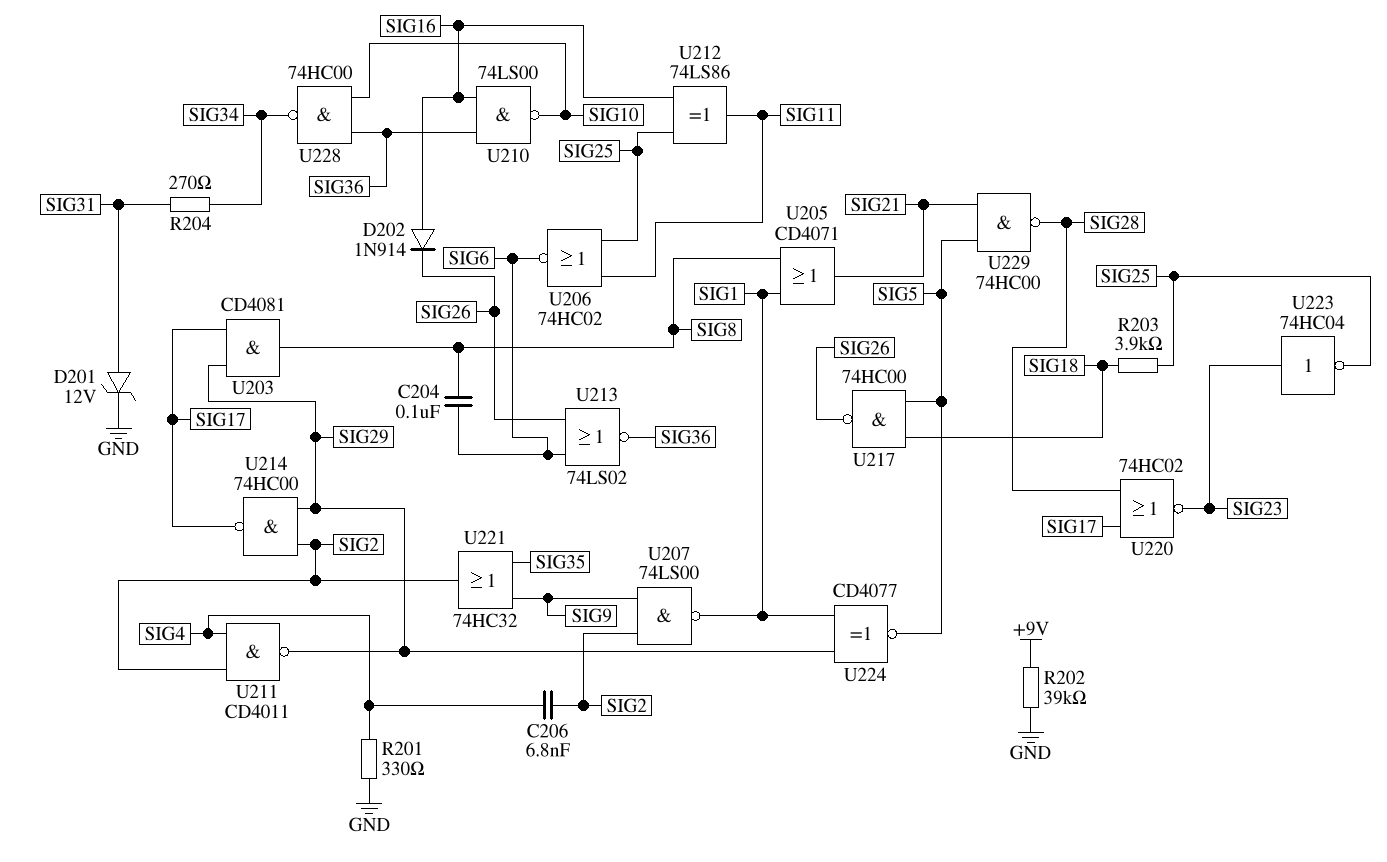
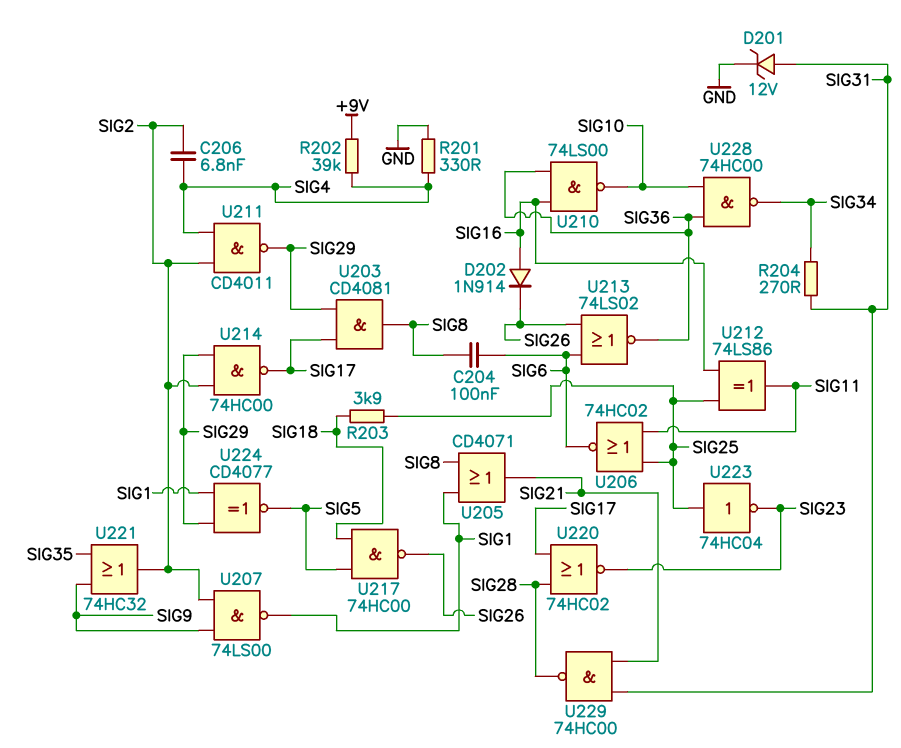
R202: 39k (+9V, GND) -> 39k (+9V, SIG4)
U223: NOT 74HC04 (in SIG23, out SIG25) -> NOT 74HC04 (in SIG25, out SIG23)
U229: NAND 74HC00 (in SIG5, in SIG21, out SIG28) -> NAND 74HC00 (in SIG21, in SIG31, out SIG28)

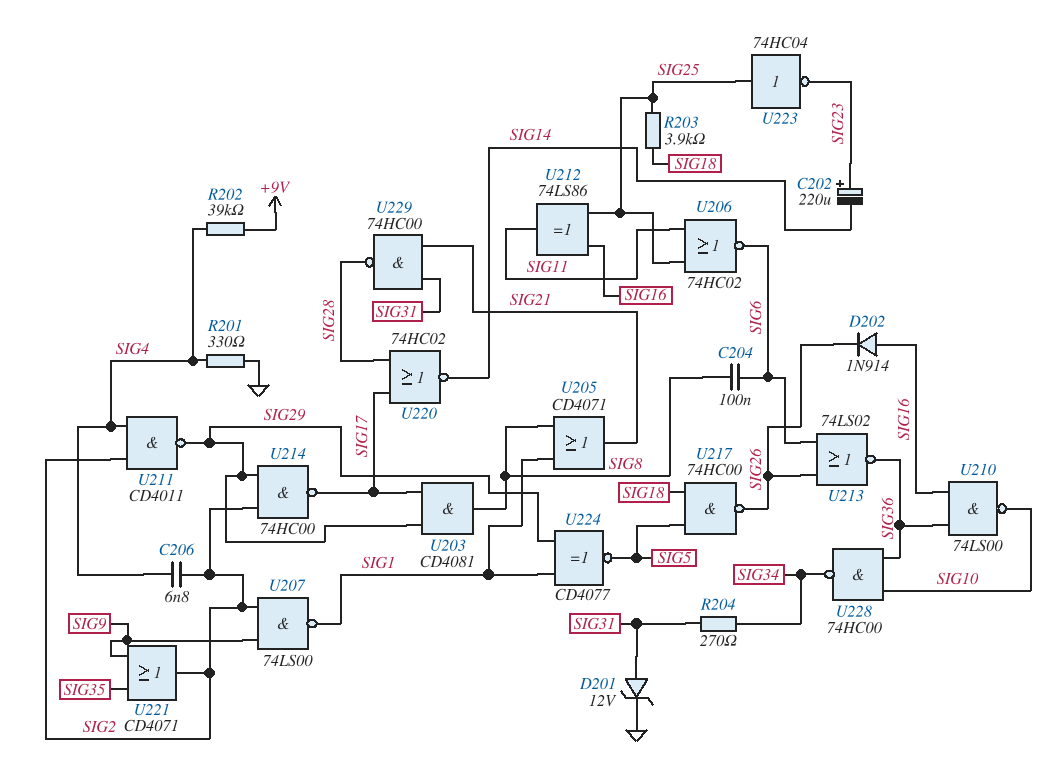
C202: none -> 220uF (plus SIG23, minus SIG14)
U220: NOR 74HC02 (in SIG17, in SIG28, out SIG23) -> NOR 74HC02 (in SIG17, in SIG28, out SIG14)
U221: OR 74HC32 (in SIG9, in SIG35, out SIG2) -> OR CD4071 (in SIG9, in SIG35, out SIG2)

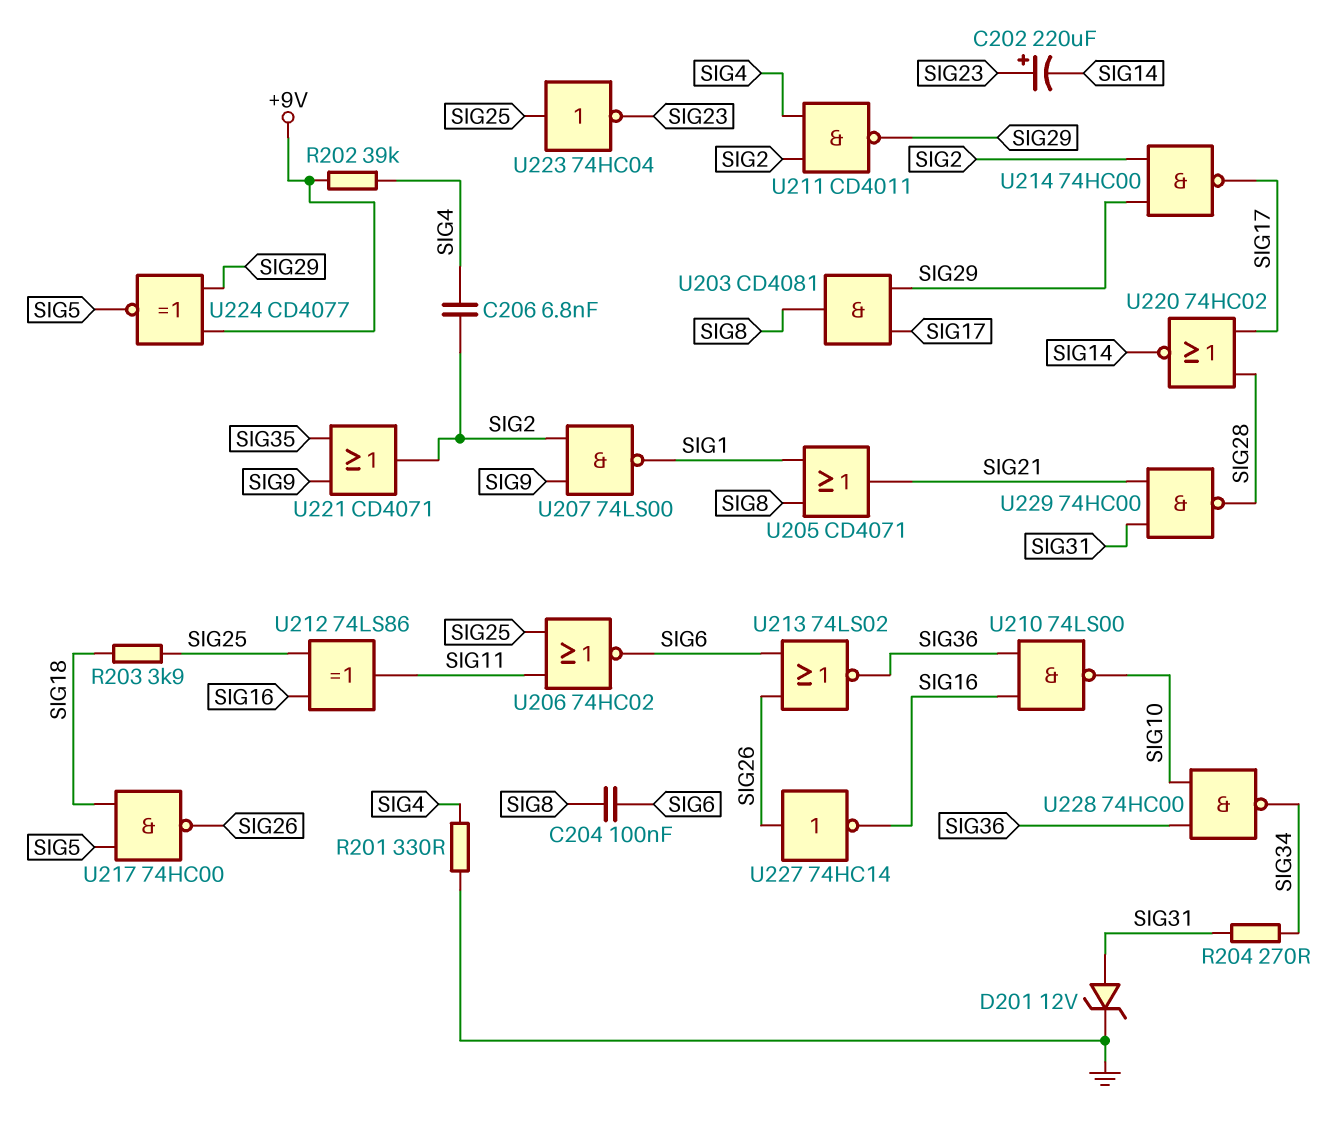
D202: diode 1N914 (A SIG16, K SIG26) -> none
U224: XNOR CD4077 (in SIG1, in SIG29, out SIG5) -> XNOR CD4077 (in +9V, in SIG29, out SIG5)
U227: none -> NOT 74HC14 (in SIG26, out SIG16)

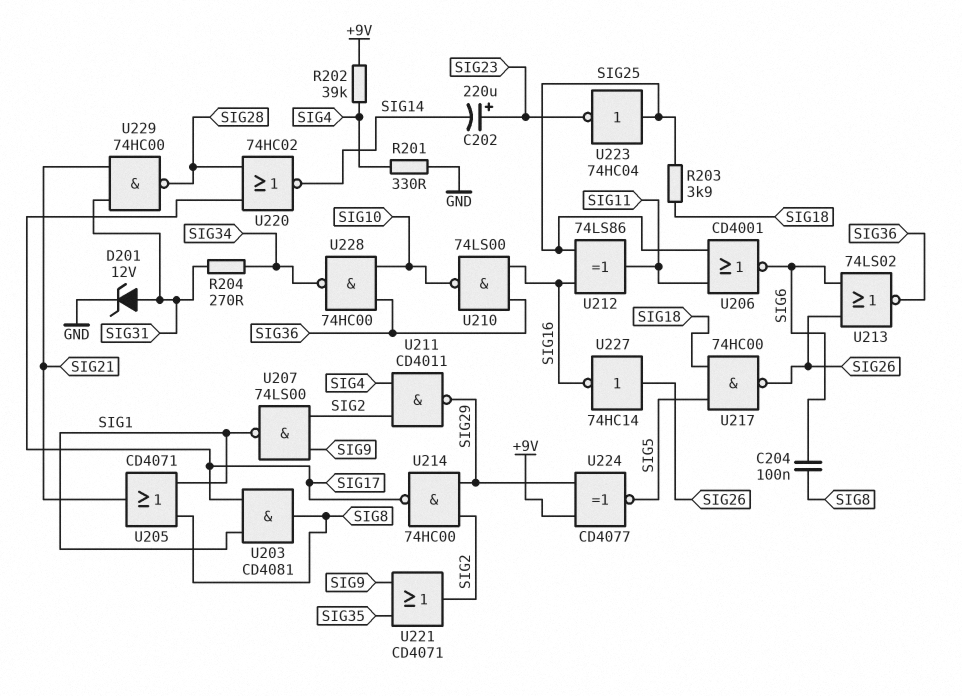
C206: 6.8nF (SIG2, SIG4) -> none
U203: AND CD4081 (in SIG17, in SIG29, out SIG8) -> AND CD4081 (in SIG1, in SIG17, out SIG8)
U206: NOR 74HC02 (in SIG11, in SIG25, out SIG6) -> NOR CD4001 (in SIG11, in SIG25, out SIG6)

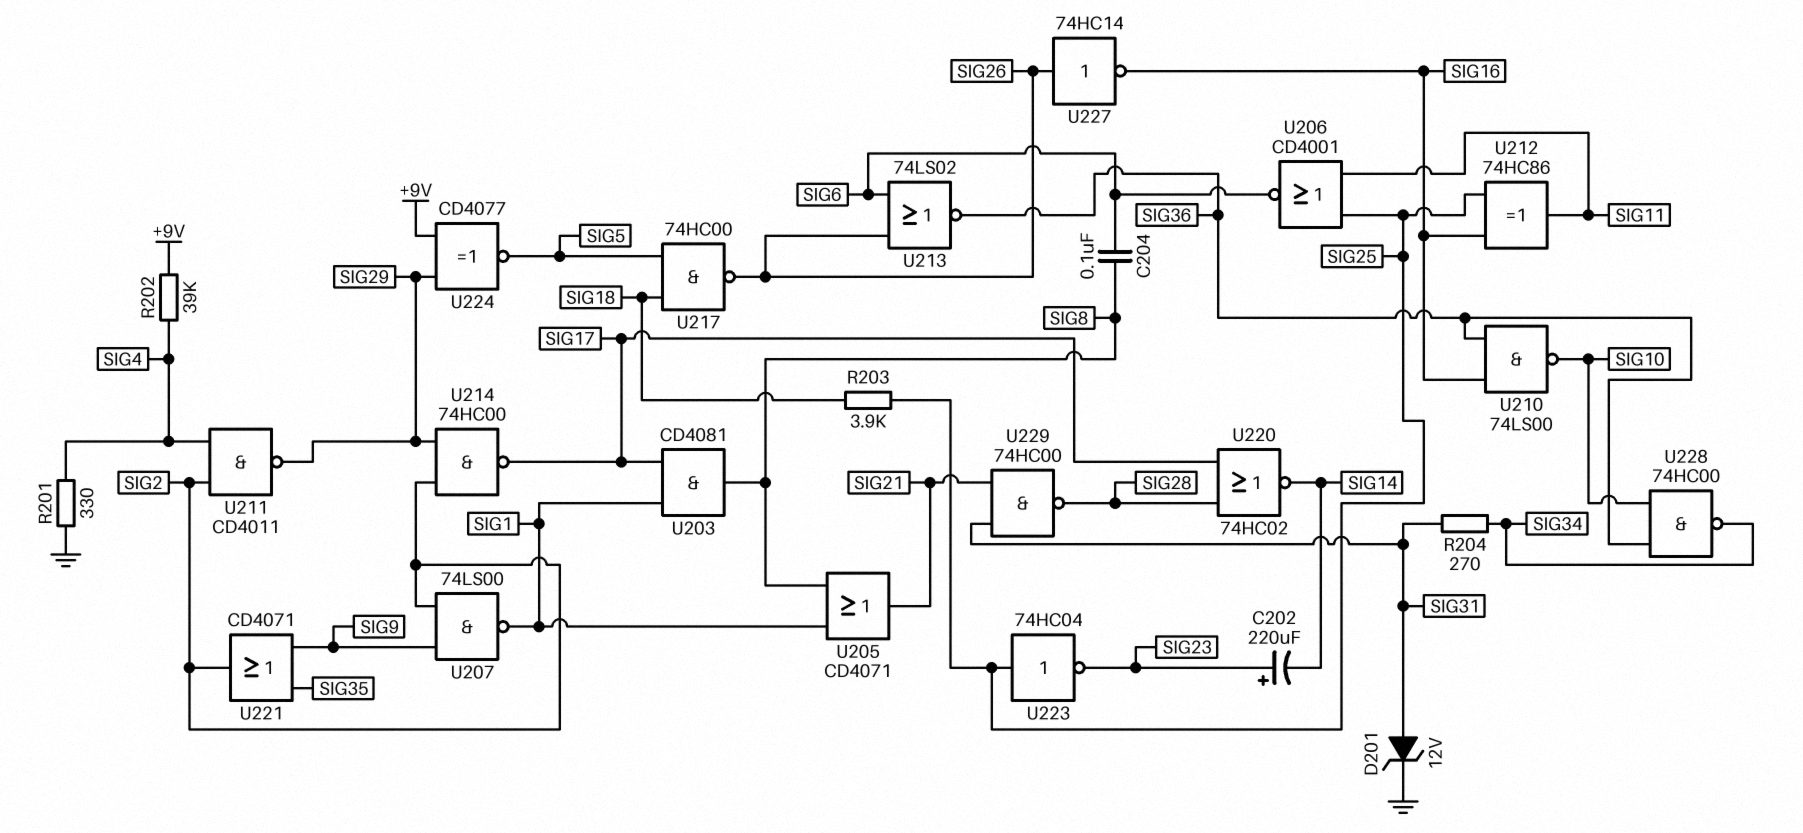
U212: XOR 74LS86 (in SIG16, in SIG25, out SIG11) -> XOR 74HC86 (in SIG16, in SIG25, out SIG11)

